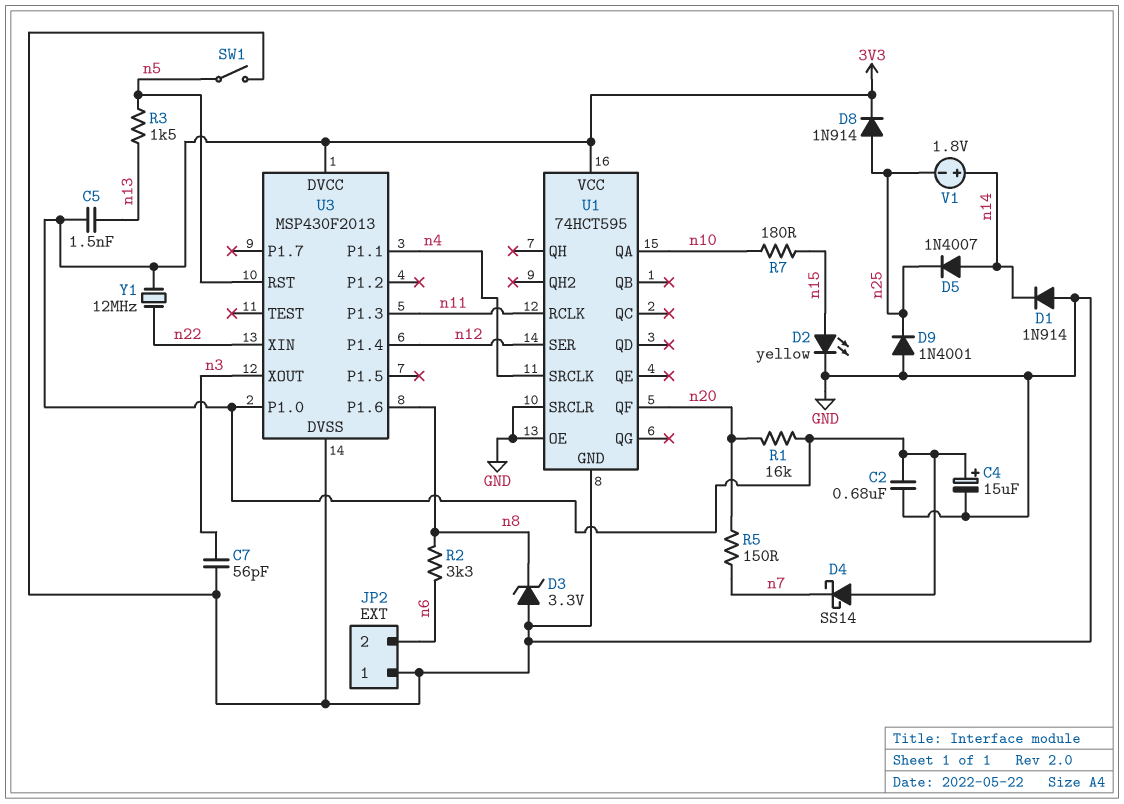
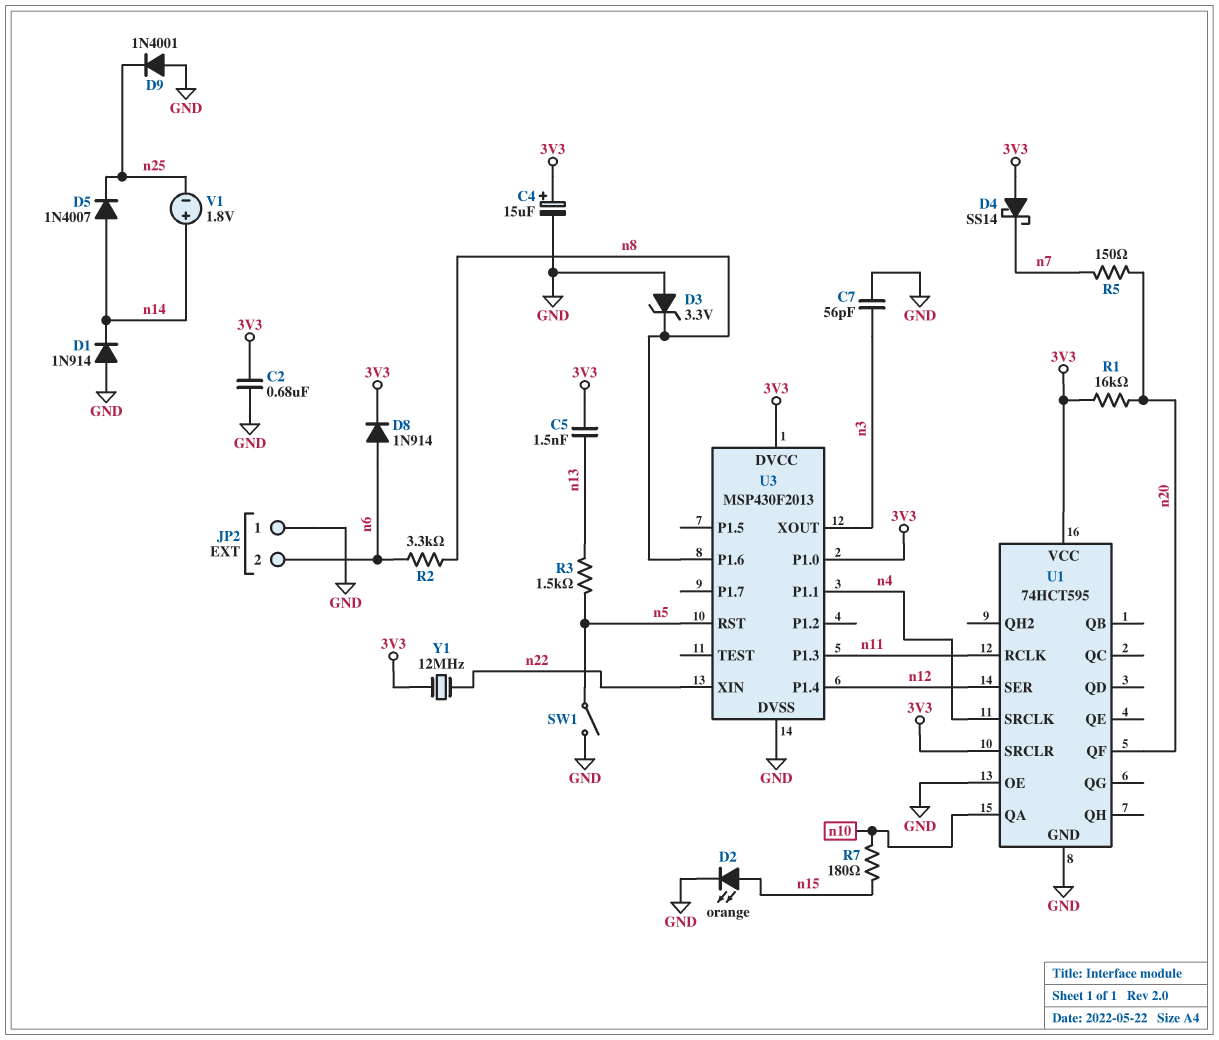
D2: LED yellow (A n15, K GND) -> LED orange (A n15, K GND)
D8: diode 1N914 (A n25, K 3V3) -> diode 1N914 (A n6, K 3V3)
U1 pin SRCLR: GND -> 3V3

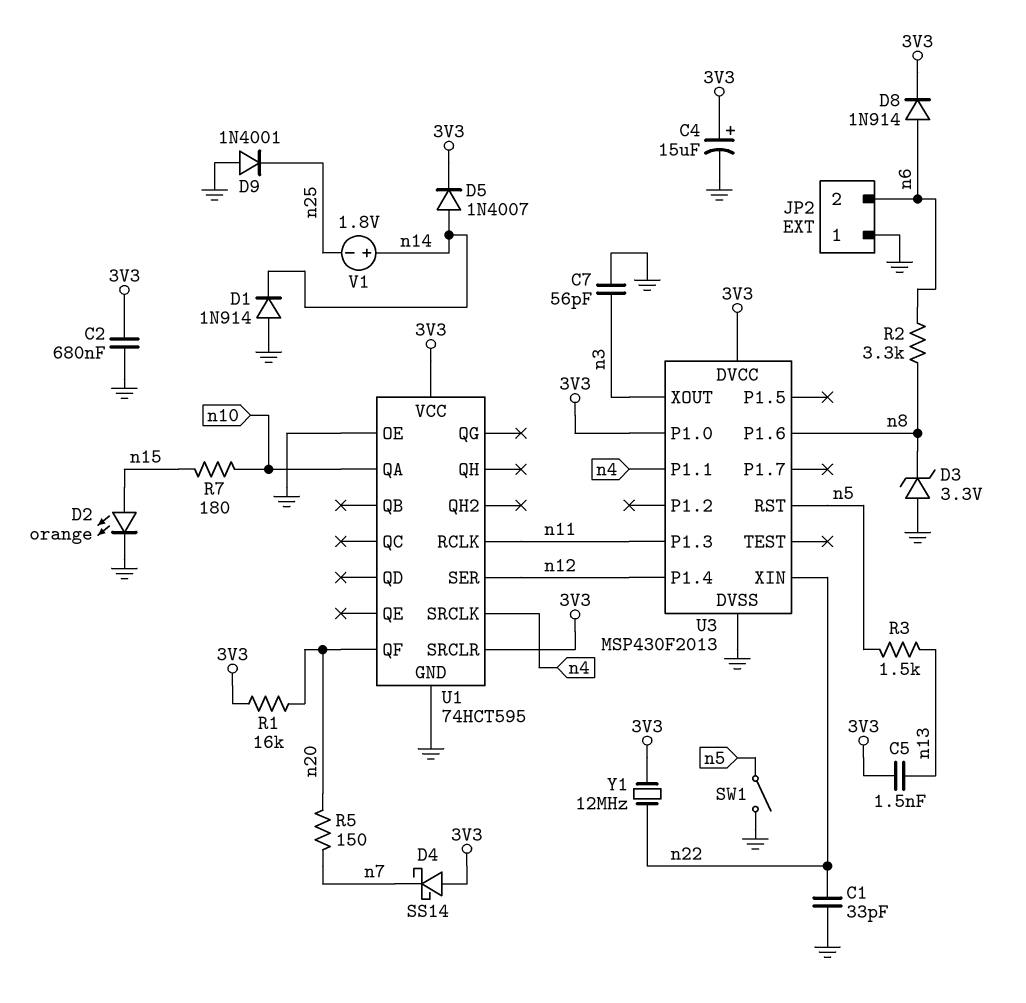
C1: none -> 33pF (GND, n22)
D5: diode 1N4007 (A n14, K n25) -> diode 1N4007 (A n14, K 3V3)

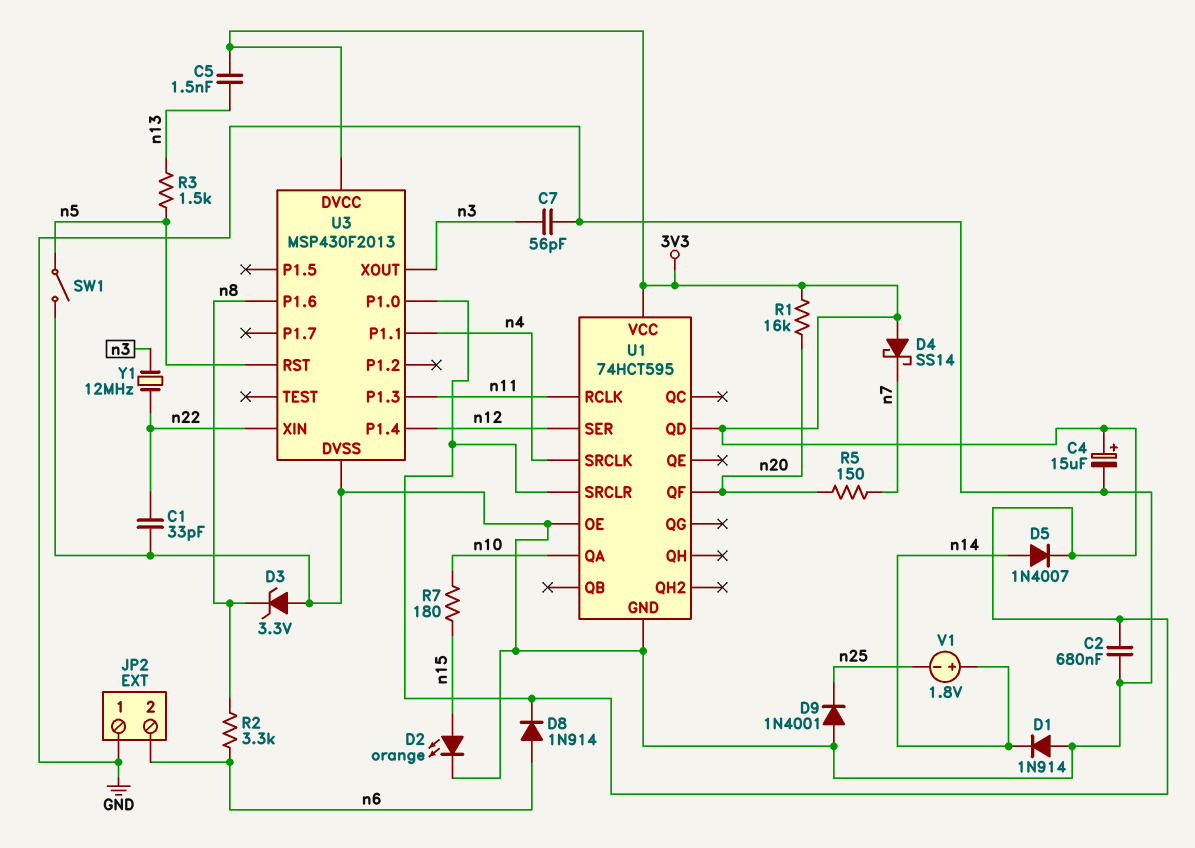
U1 pin QD: none -> 3V3
Y1: 12MHz (3V3, n22) -> 12MHz (n3, n22)

